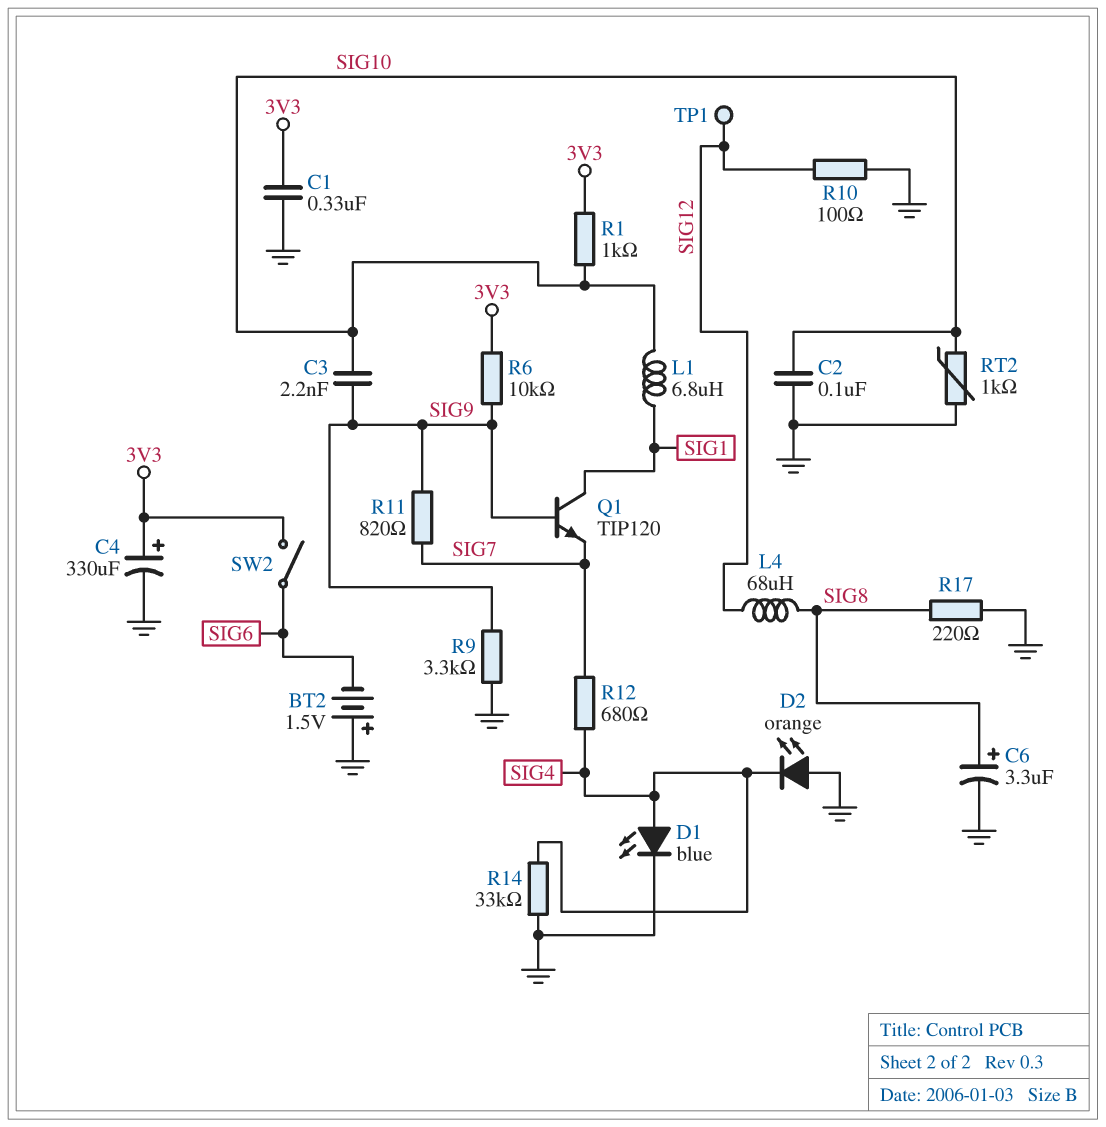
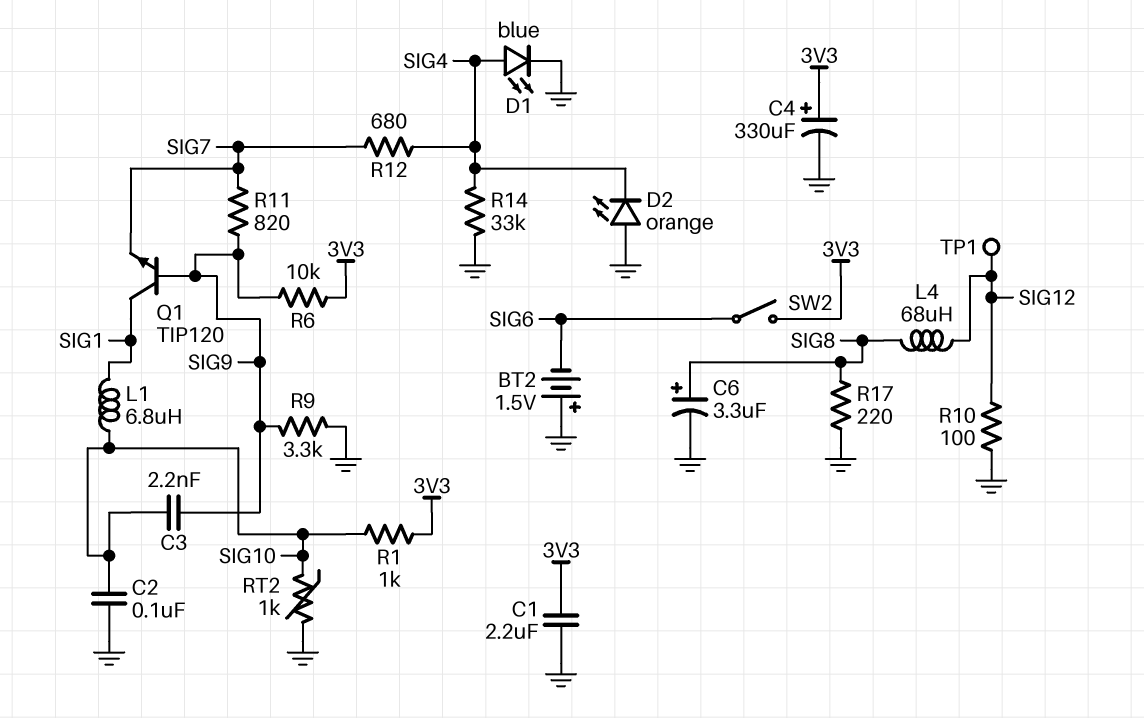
C1: 330nF (3V3, GND) -> 2.2uF (3V3, GND)

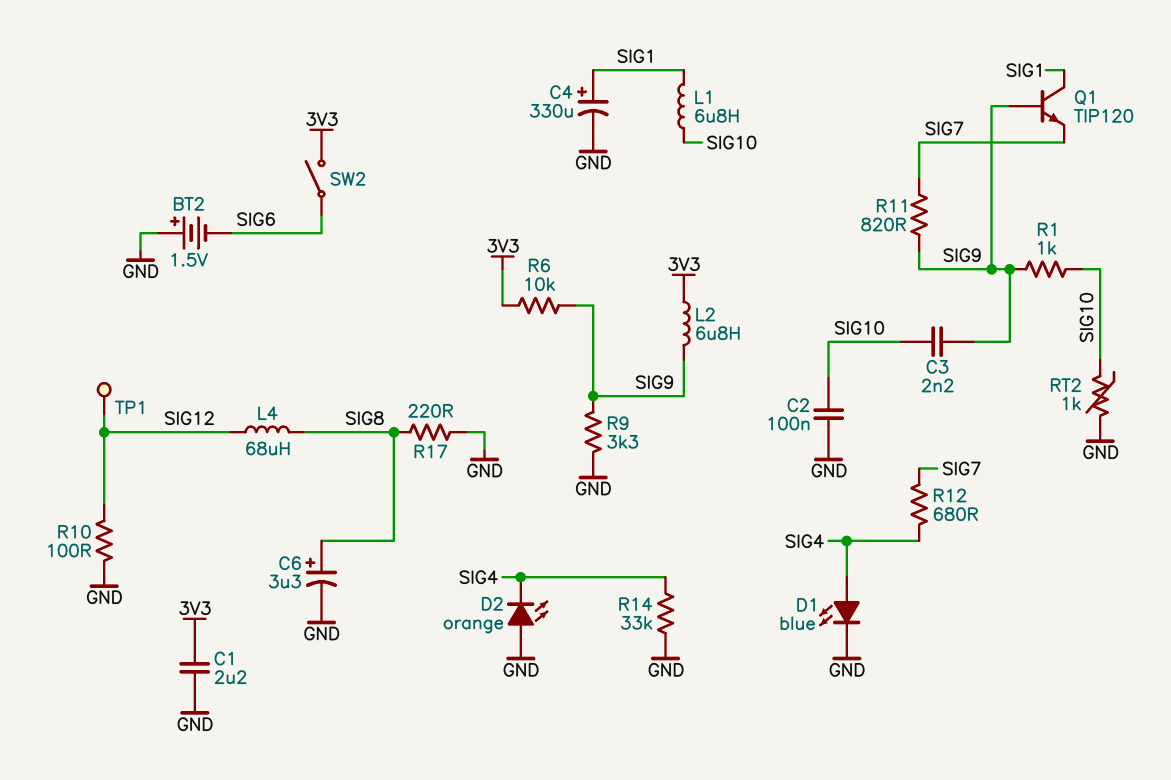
C4: 330uF (plus 3V3, minus GND) -> 330uF (plus SIG1, minus GND)
L2: none -> 6.8uH (3V3, SIG9)
R1: 1k (3V3, SIG10) -> 1k (SIG9, SIG10)

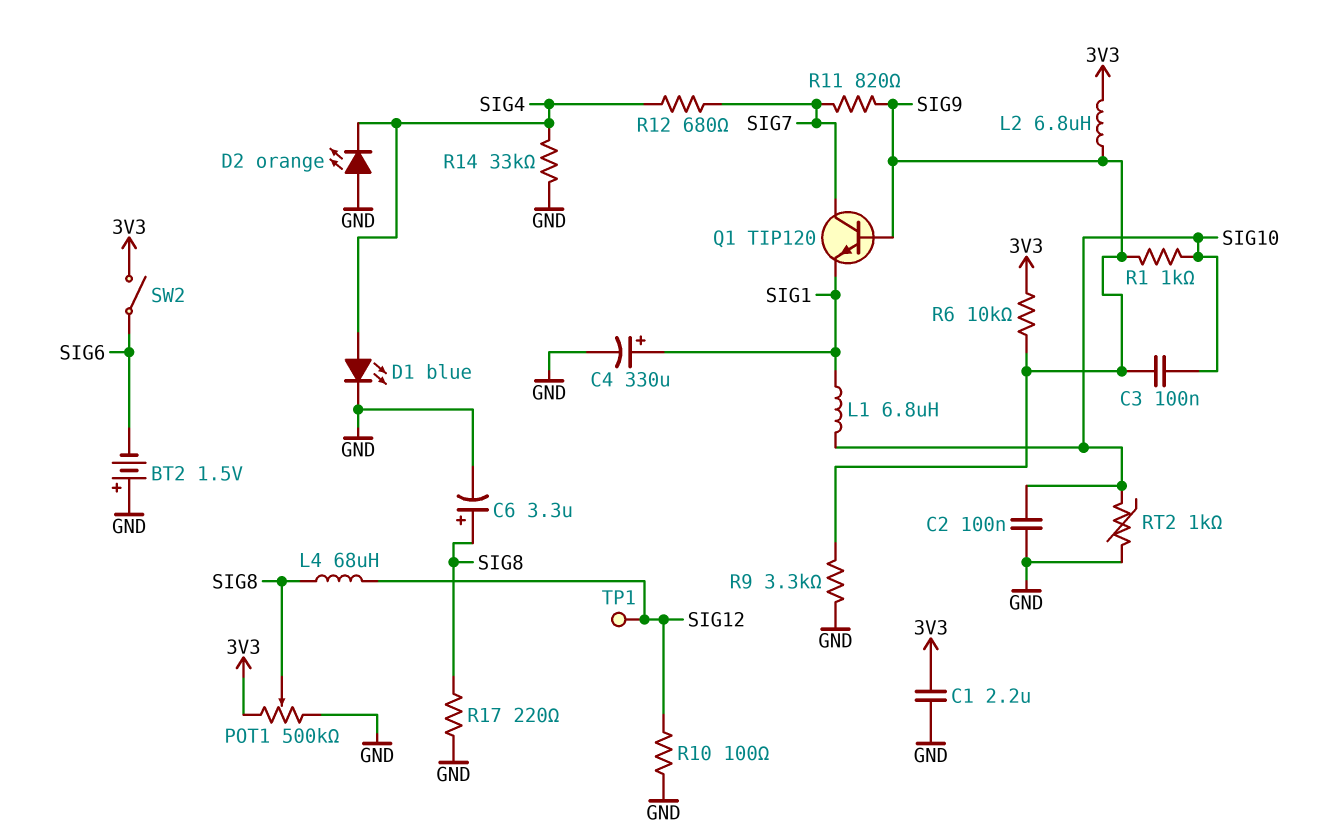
C3: 2.2nF (SIG9, SIG10) -> 100nF (SIG9, SIG10)
POT1: none -> 500k (3V3, GND, wiper SIG8)
Q1: NPN TIP120 (B SIG9, C SIG1, E SIG7) -> NPN TIP120 (B SIG9, C SIG7, E SIG1)

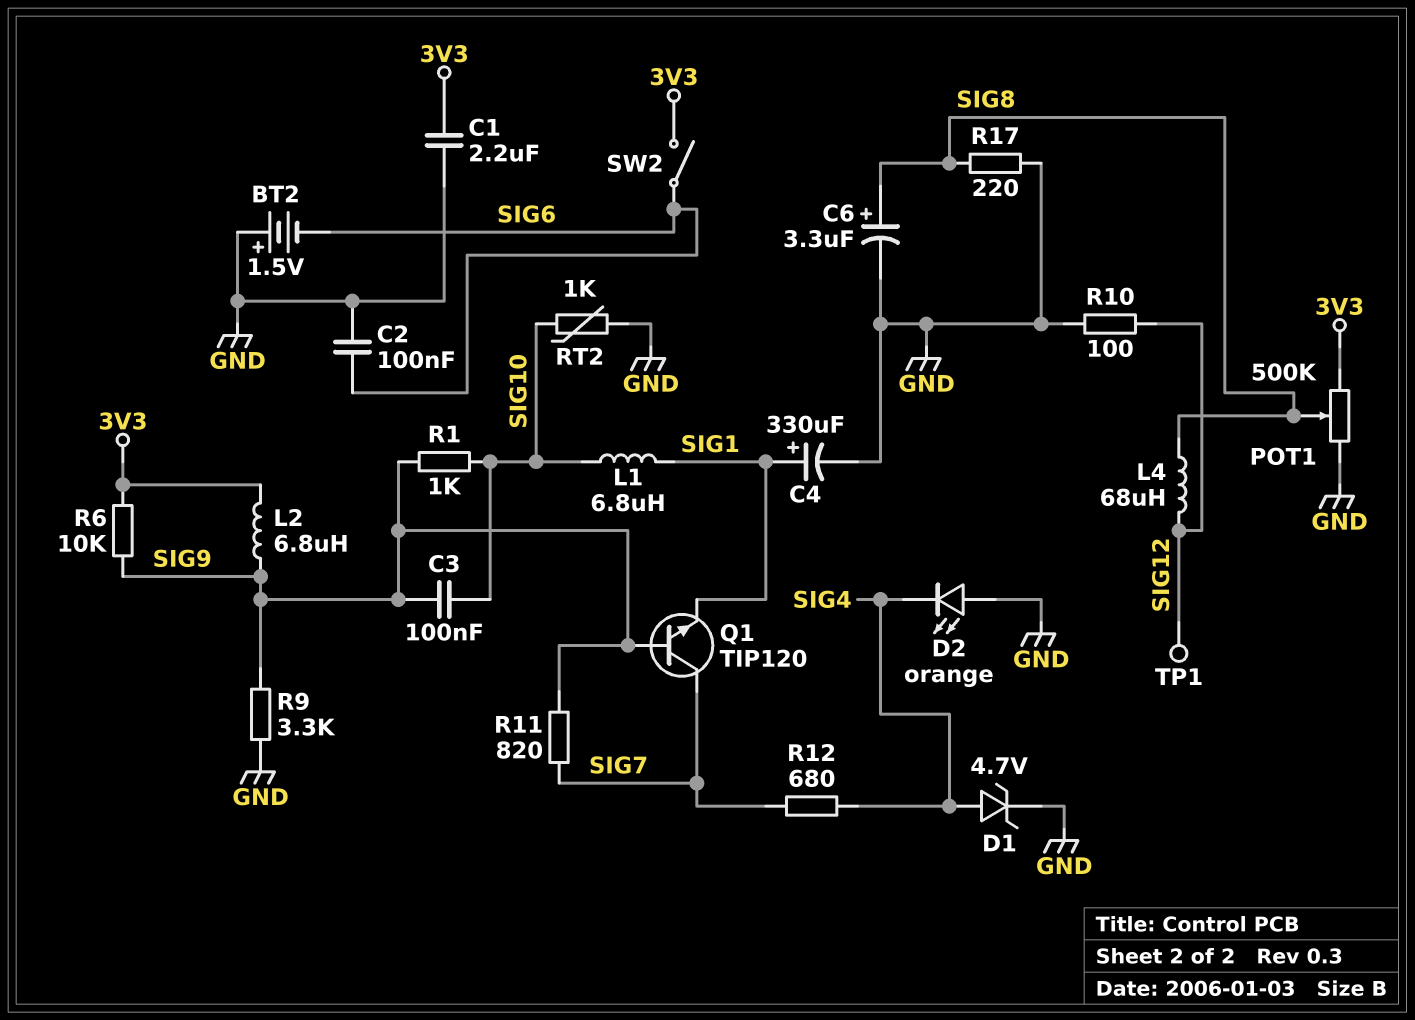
C2: 100nF (GND, SIG10) -> 100nF (GND, SIG6)
D1: LED blue (A SIG4, K GND) -> zener 4.7V (A SIG4, K GND)
R14: 33k (GND, SIG4) -> none

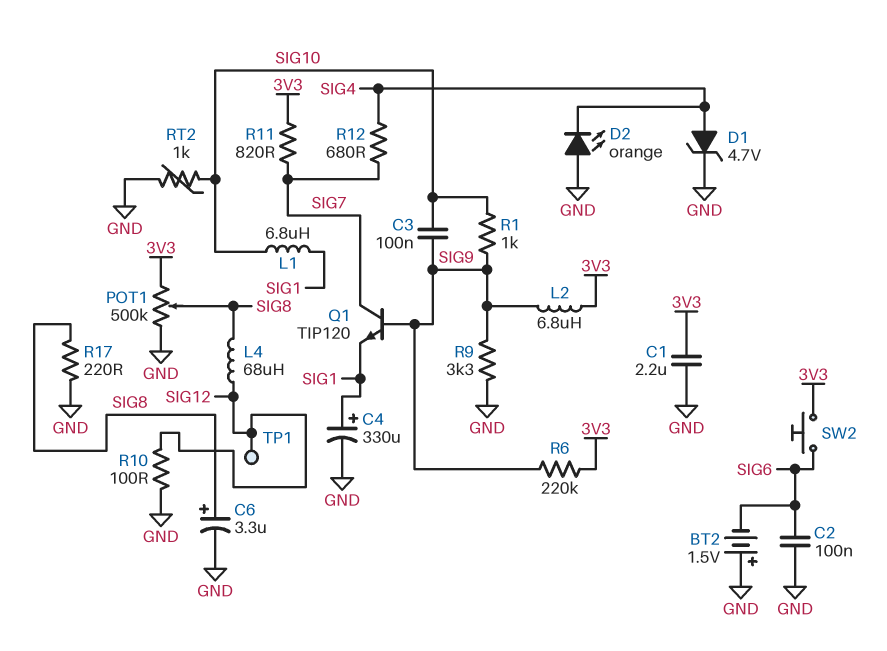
R6: 10k (3V3, SIG9) -> 220k (3V3, SIG9)
R11: 820 (SIG7, SIG9) -> 820 (3V3, SIG7)
SW2: switch (3V3, SIG6) -> button (3V3, SIG6)

